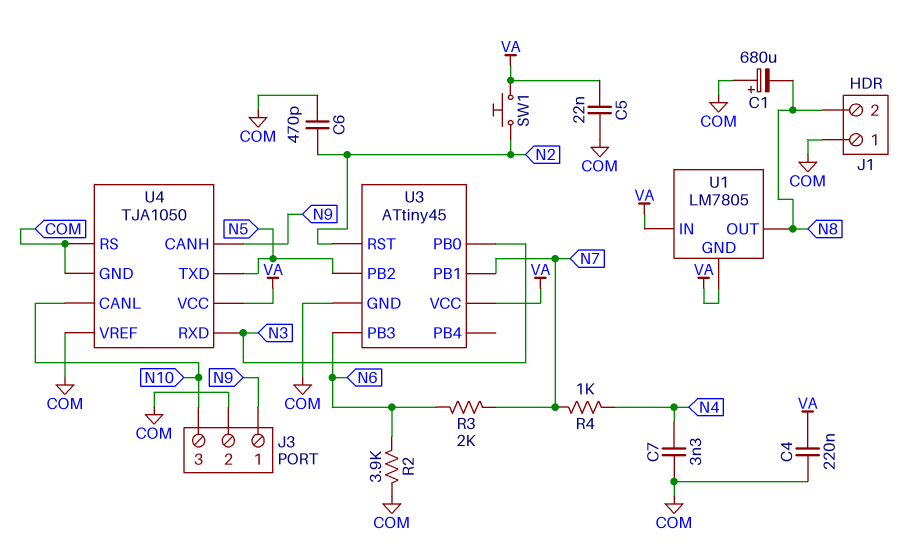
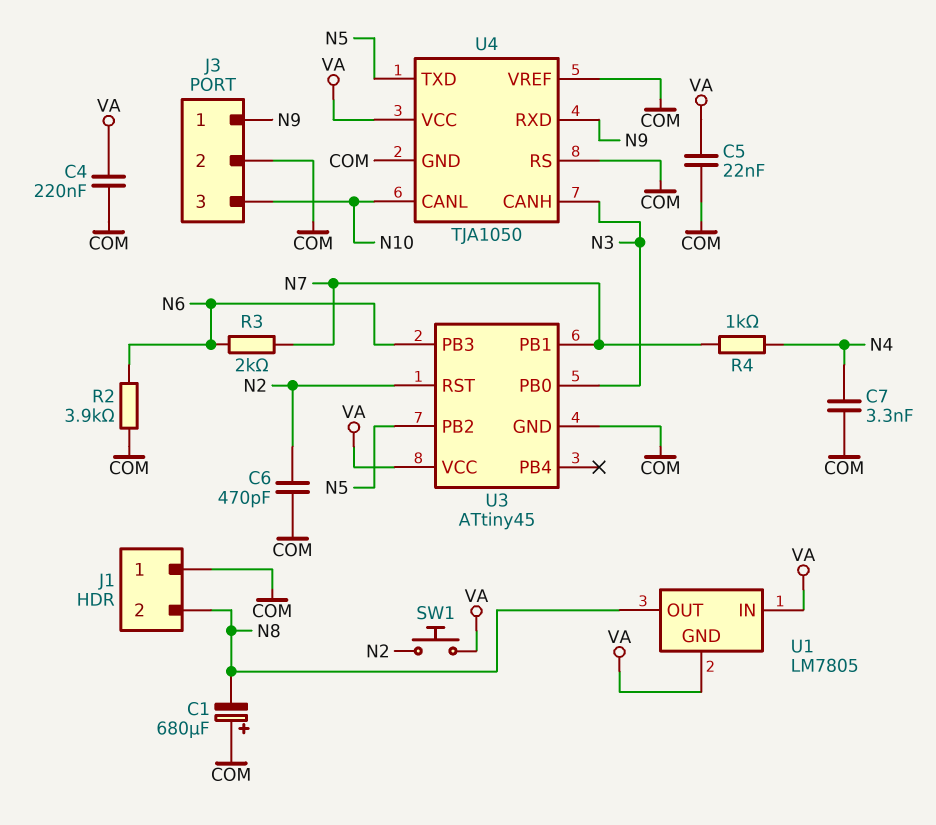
U4 pin CANH: N9 -> N3
U4 pin RXD: N3 -> N9

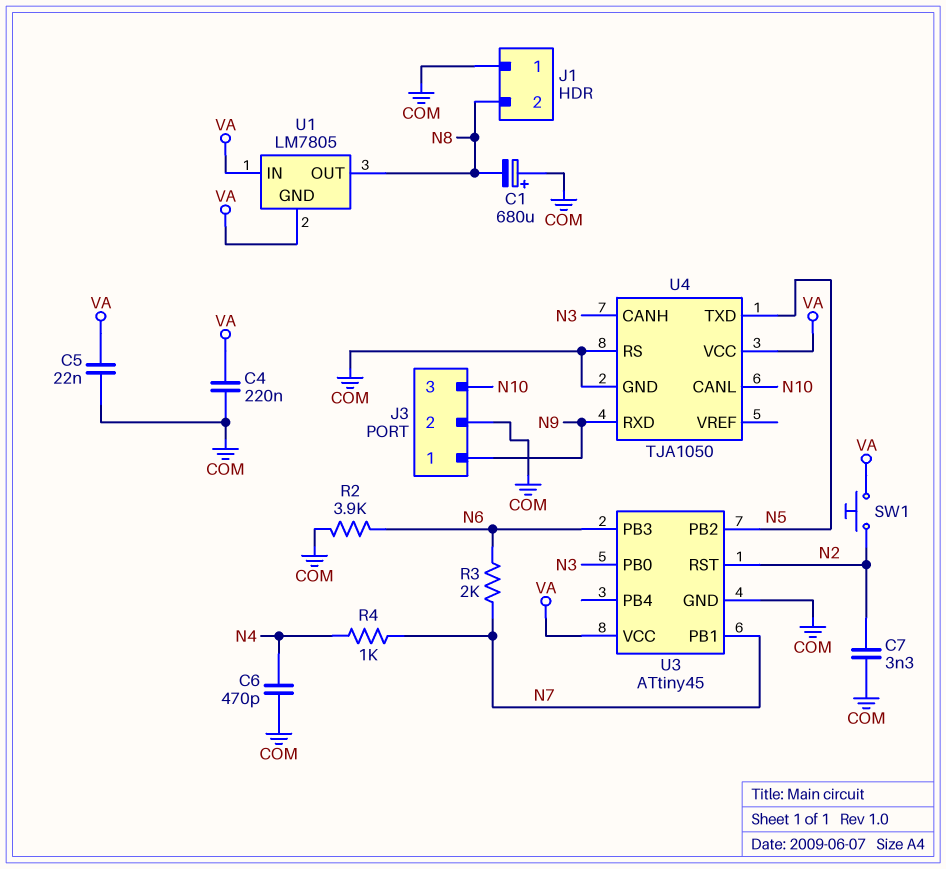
C6: 470pF (COM, N2) -> 470pF (COM, N4)
C7: 3.3nF (COM, N4) -> 3.3nF (COM, N2)
U4 pin VREF: COM -> none

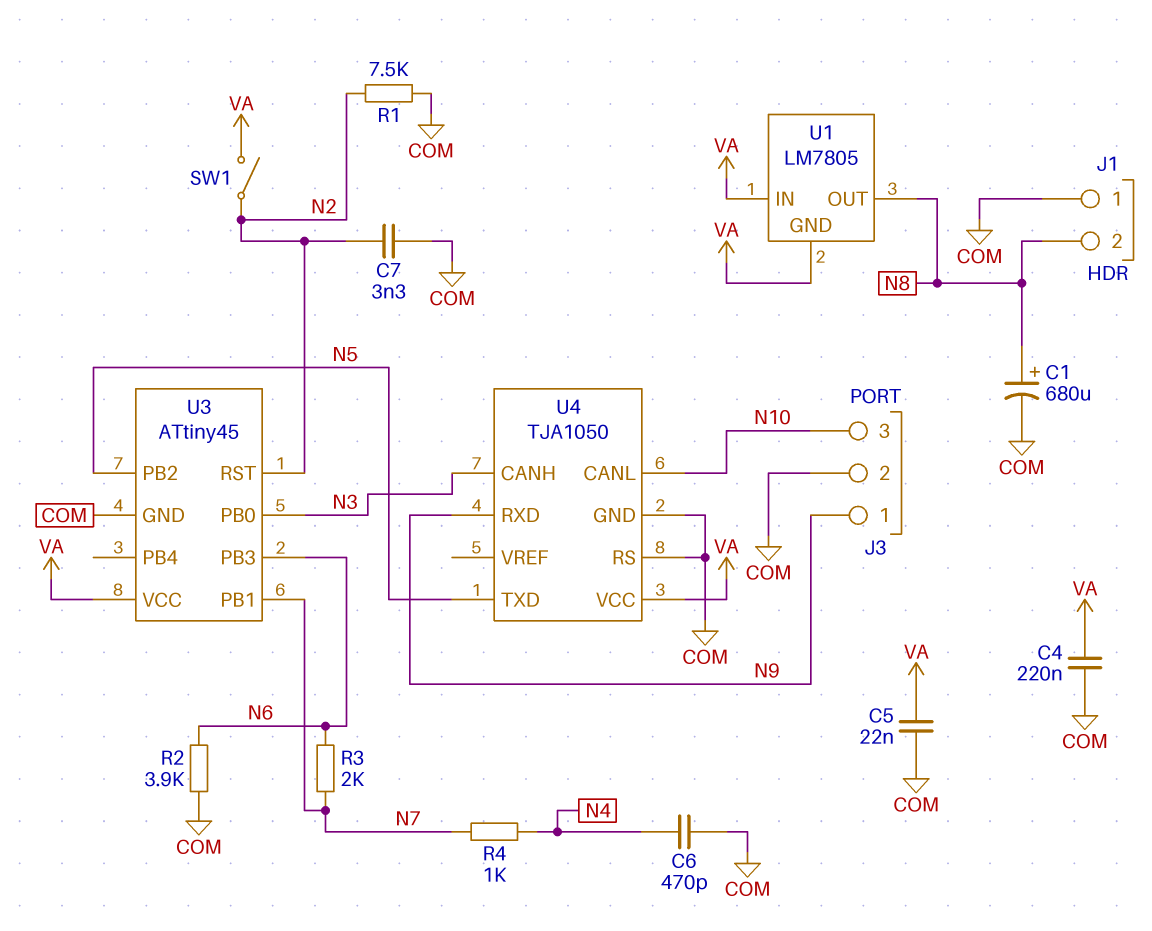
C1: 680uF (plus COM, minus N8) -> 680uF (plus N8, minus COM)
R1: none -> 7.5k (COM, N2)
SW1: button (N2, VA) -> switch (N2, VA)

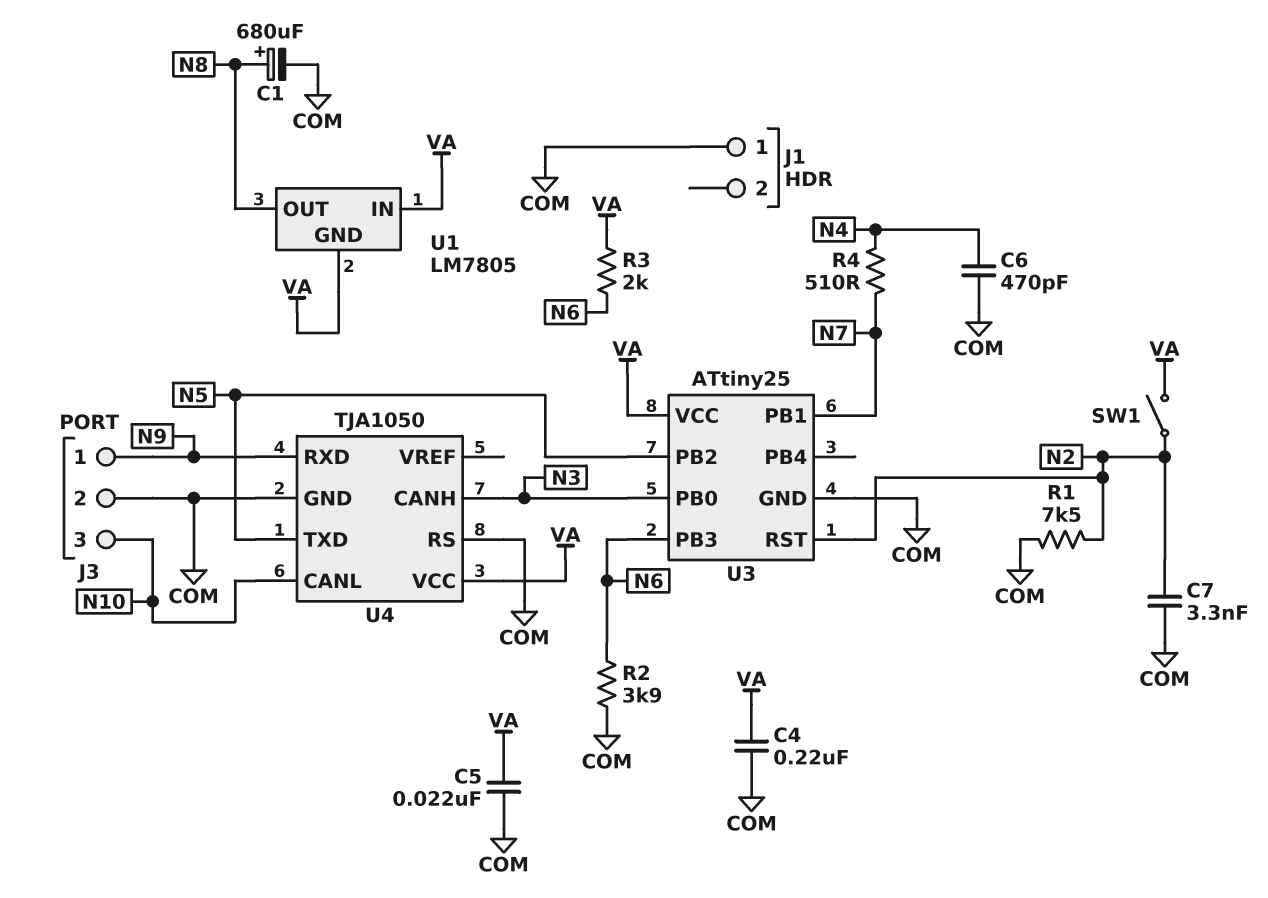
J1 pin 2: N8 -> none
R3: 2k (N6, N7) -> 2k (N6, VA)
R4: 1k (N4, N7) -> 510 (N4, N7)
U3: ATtiny45 -> ATtiny25

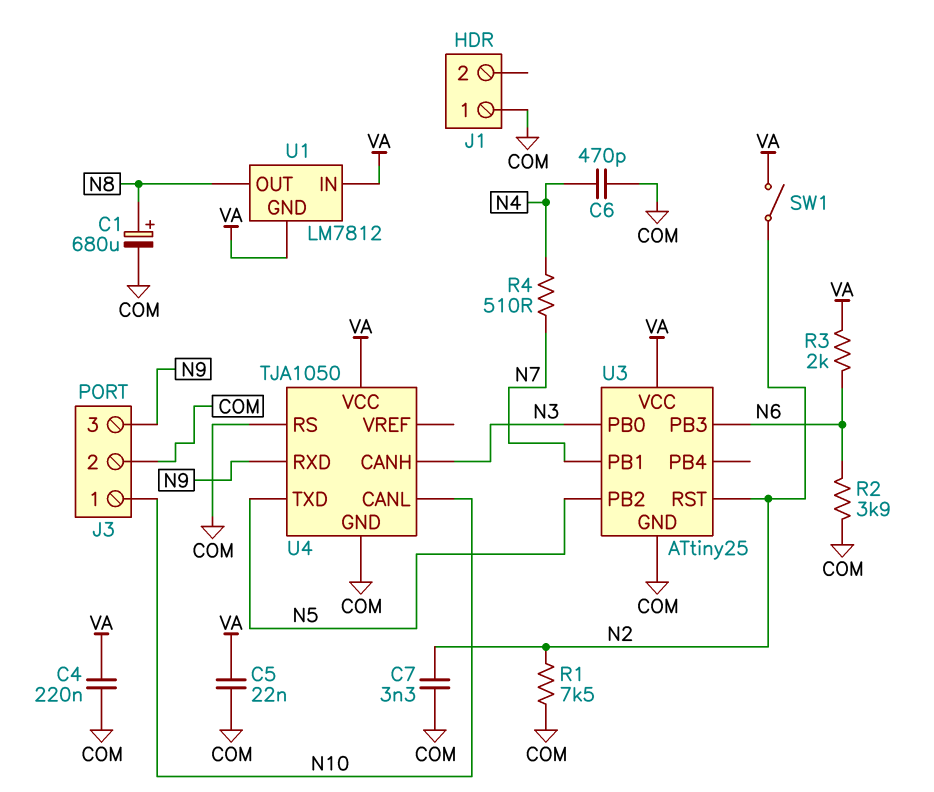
J3 pin 1: N9 -> N10
J3 pin 3: N10 -> N9
U1: LM7805 -> LM7812

